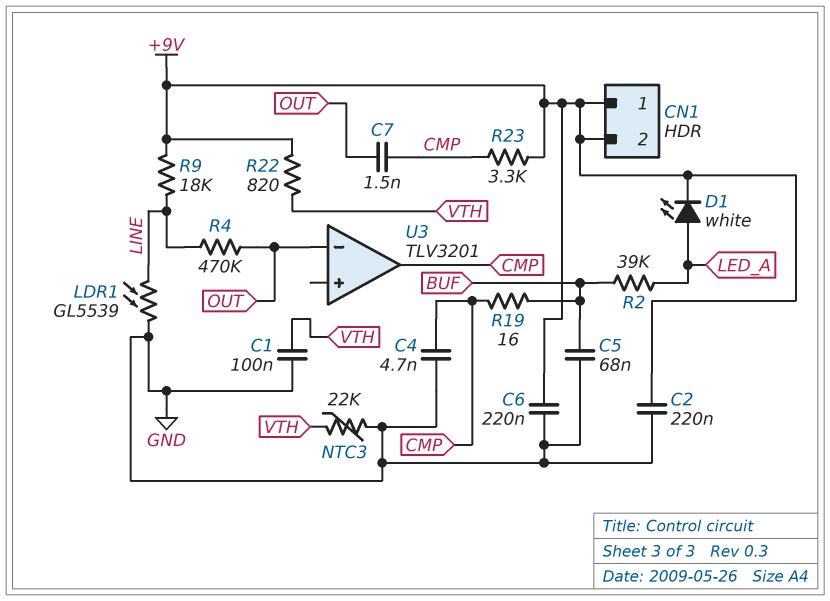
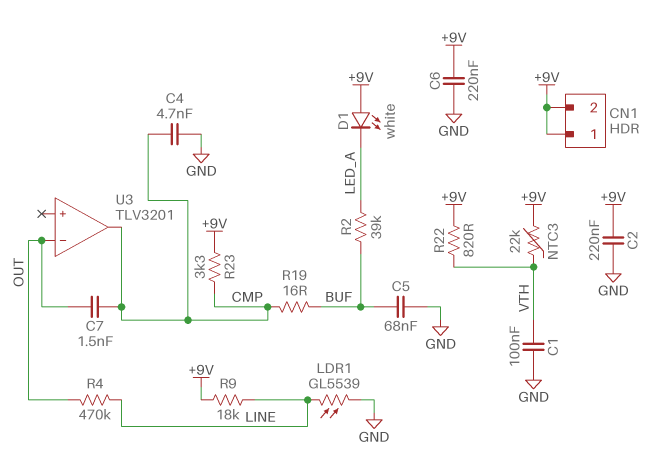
D1: LED white (A LED_A, K +9V) -> LED white (A +9V, K LED_A)
NTC3: 22k (GND, VTH) -> 22k (+9V, VTH)

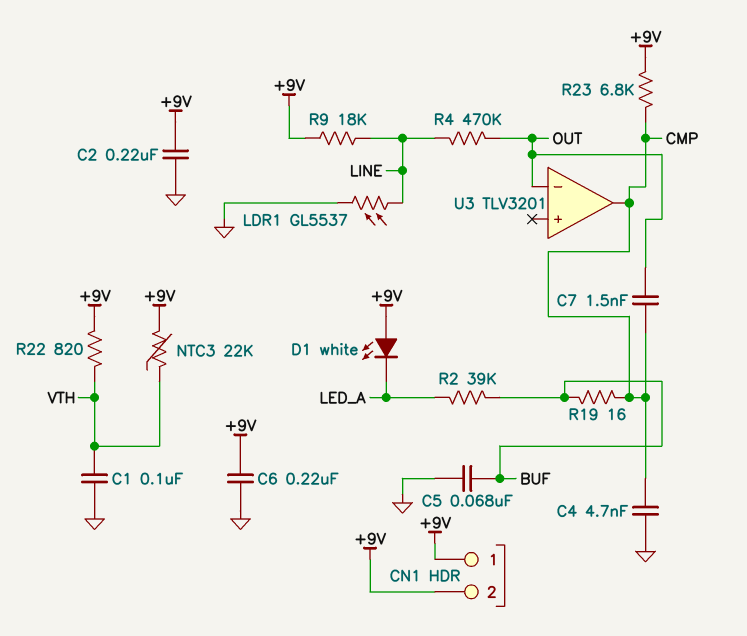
LDR1: GL5539 (GND, LINE) -> GL5537 (GND, LINE)
R23: 3.3k (+9V, CMP) -> 6.8k (+9V, CMP)

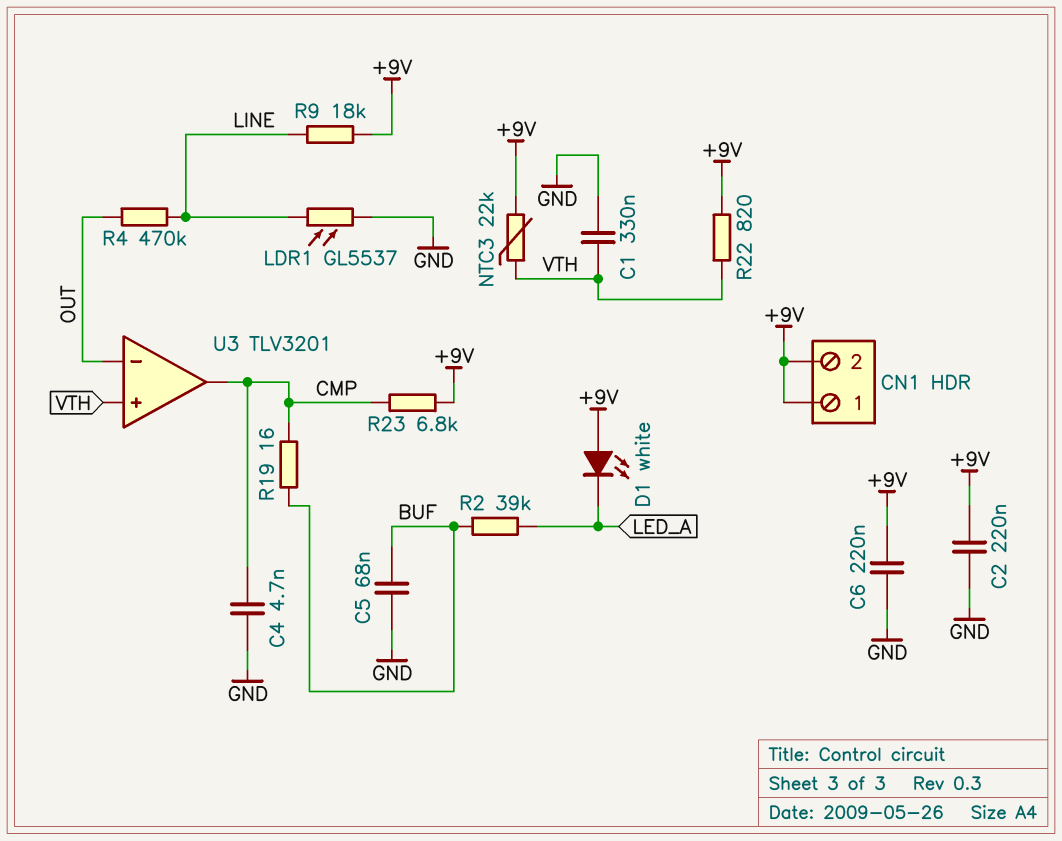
C1: 100nF (GND, VTH) -> 330nF (GND, VTH)
C7: 1.5nF (CMP, OUT) -> none
U3 pin in+: none -> VTH

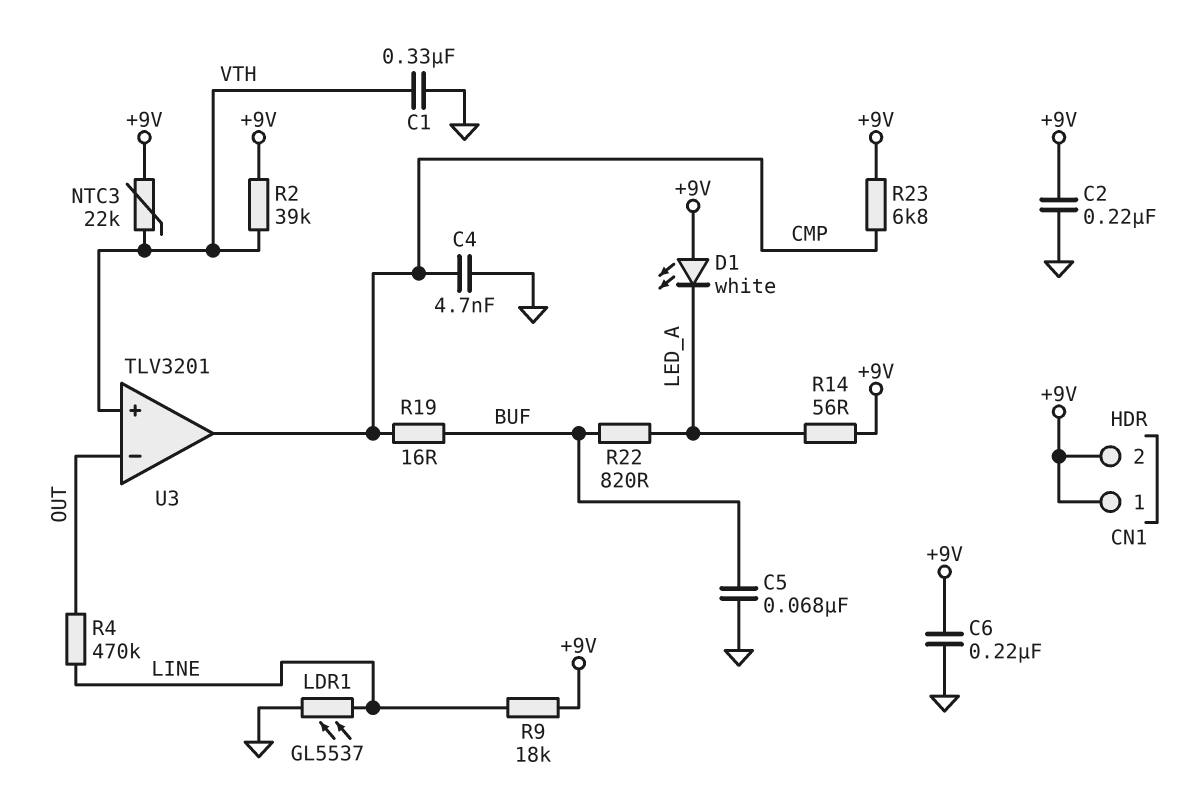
R2: 39k (BUF, LED_A) -> 39k (+9V, VTH)
R14: none -> 56 (+9V, LED_A)
R22: 820 (+9V, VTH) -> 820 (BUF, LED_A)

